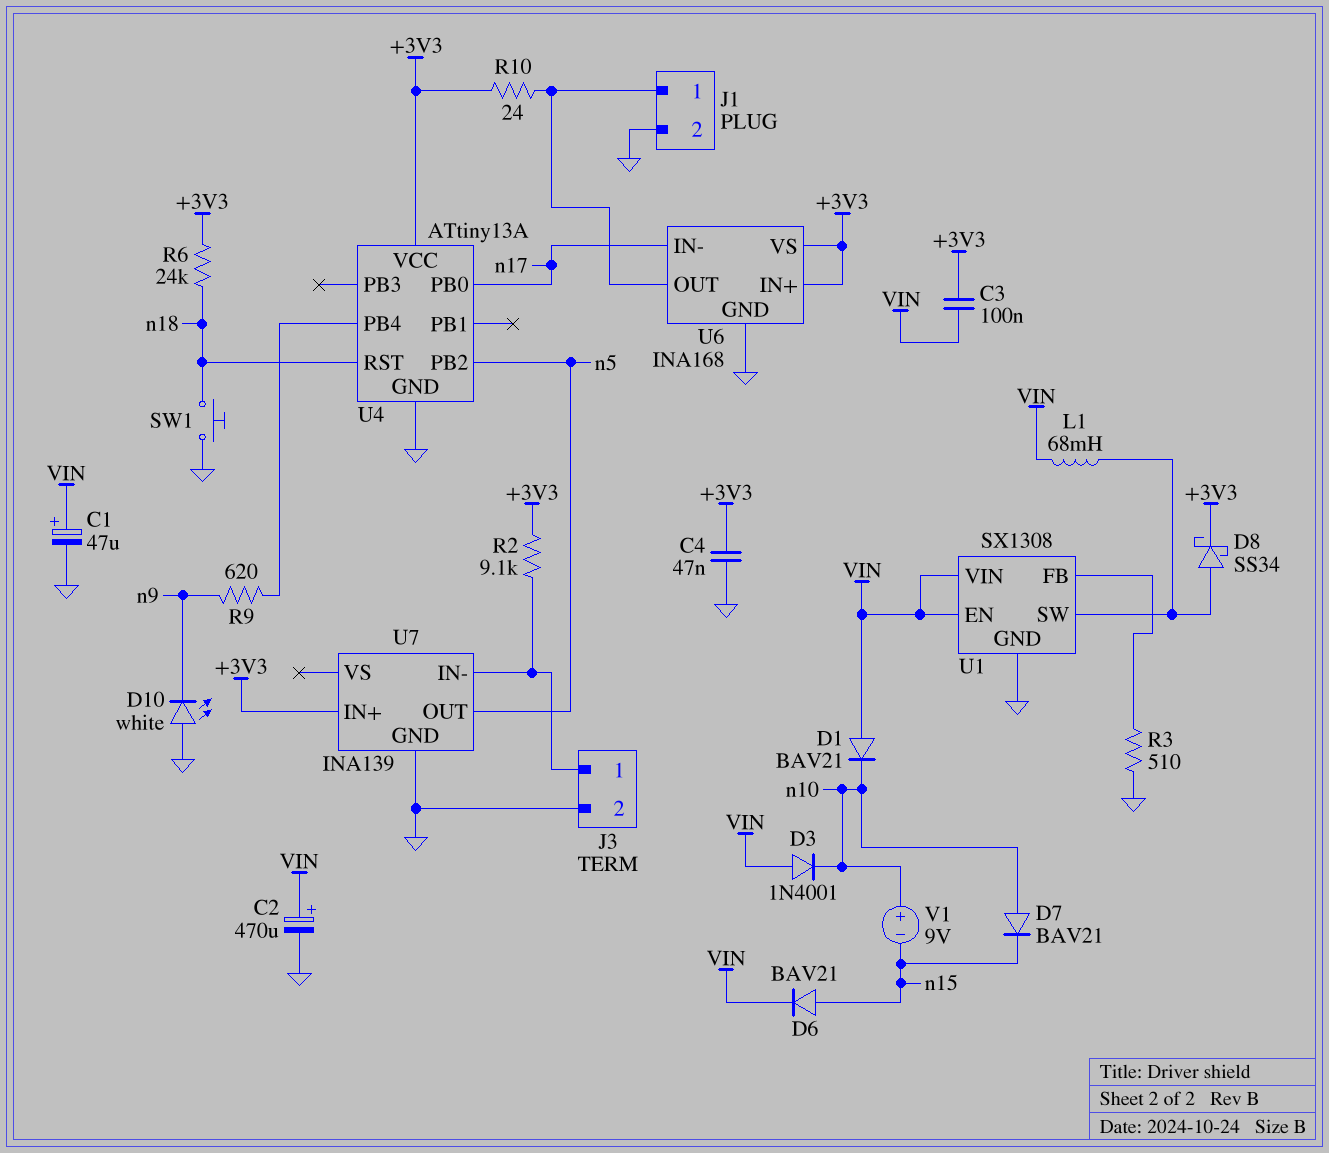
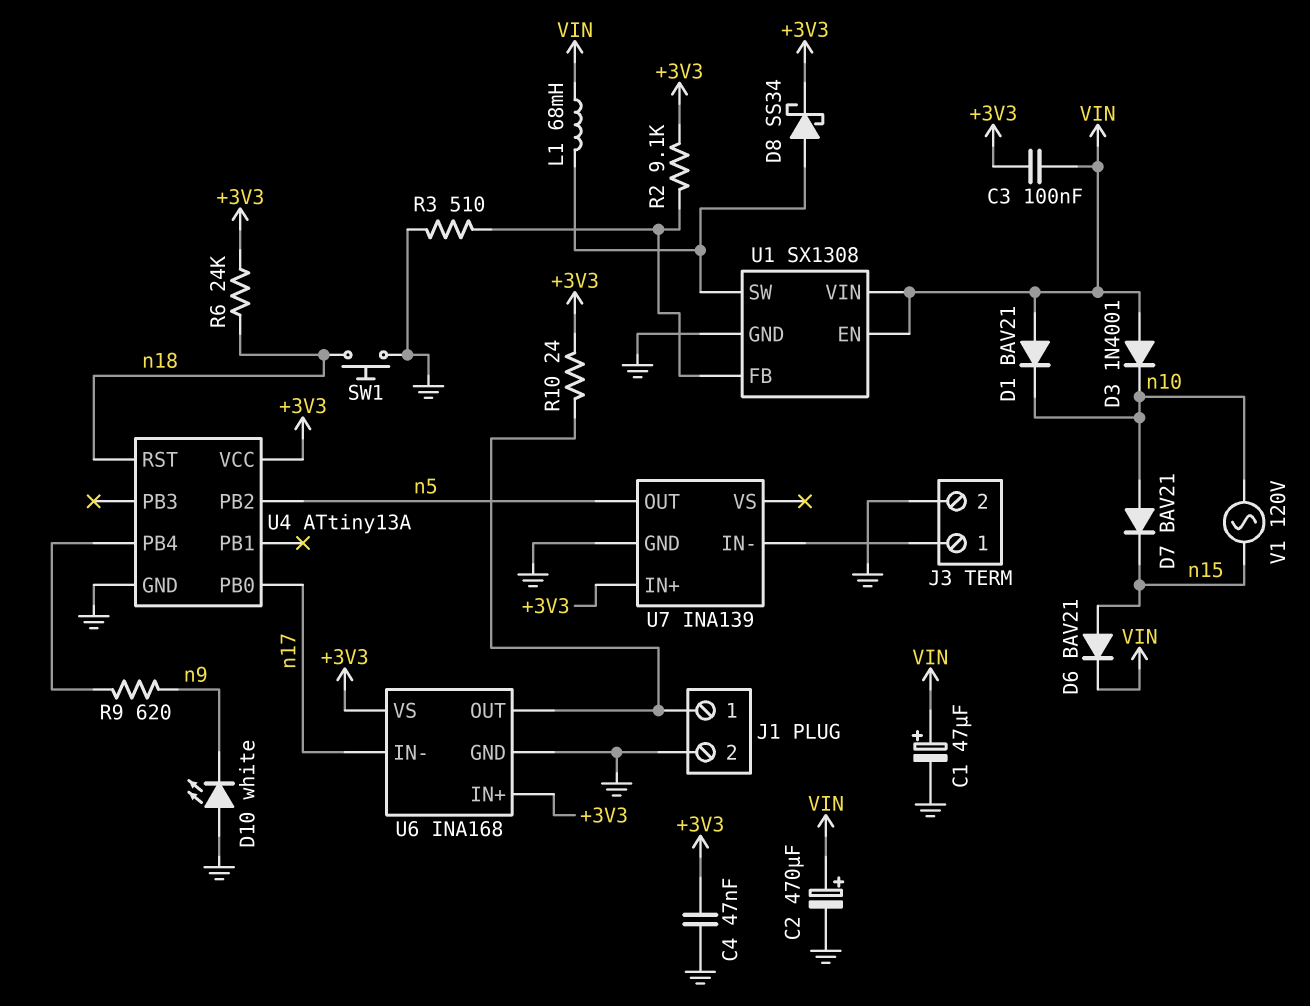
R2: 9.1k (+3V3, J3/1) -> 9.1k (+3V3, U1/FB)
V1: 9V (plus n10, minus n15) -> AC 120V (n10, n15)

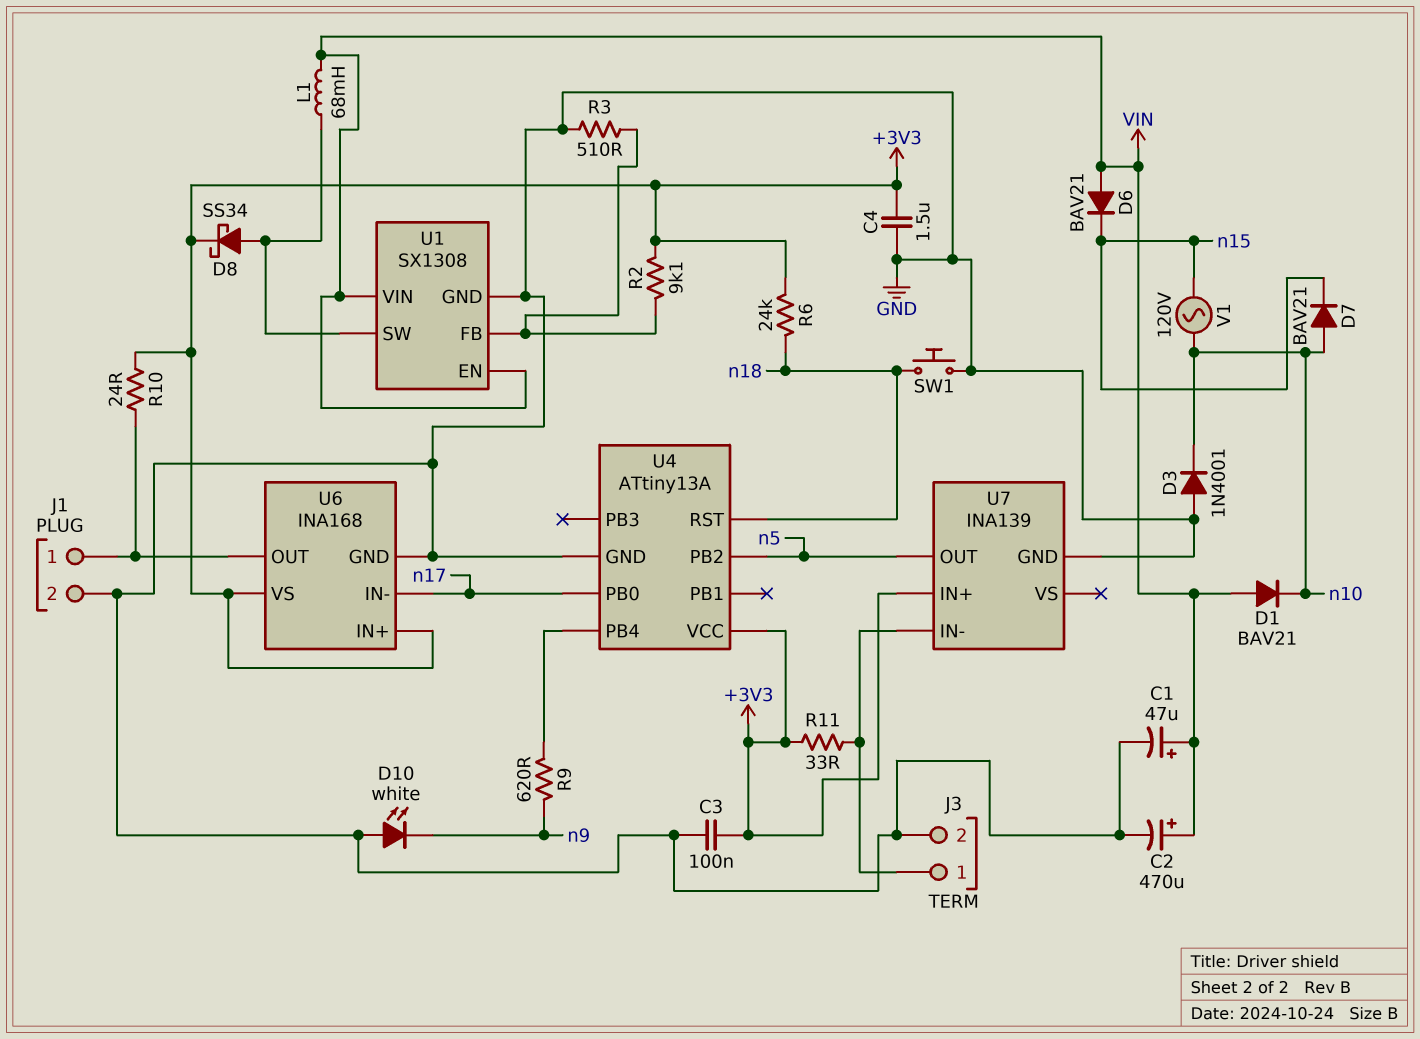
C3: 100nF (+3V3, VIN) -> 100nF (+3V3, GND)
C4: 47nF (+3V3, GND) -> 1.5uF (+3V3, GND)
D3: diode 1N4001 (A VIN, K n10) -> diode 1N4001 (A GND, K n10)
D6: diode BAV21 (A n15, K VIN) -> diode BAV21 (A VIN, K n15)
R11: none -> 33 (+3V3, J3/1)

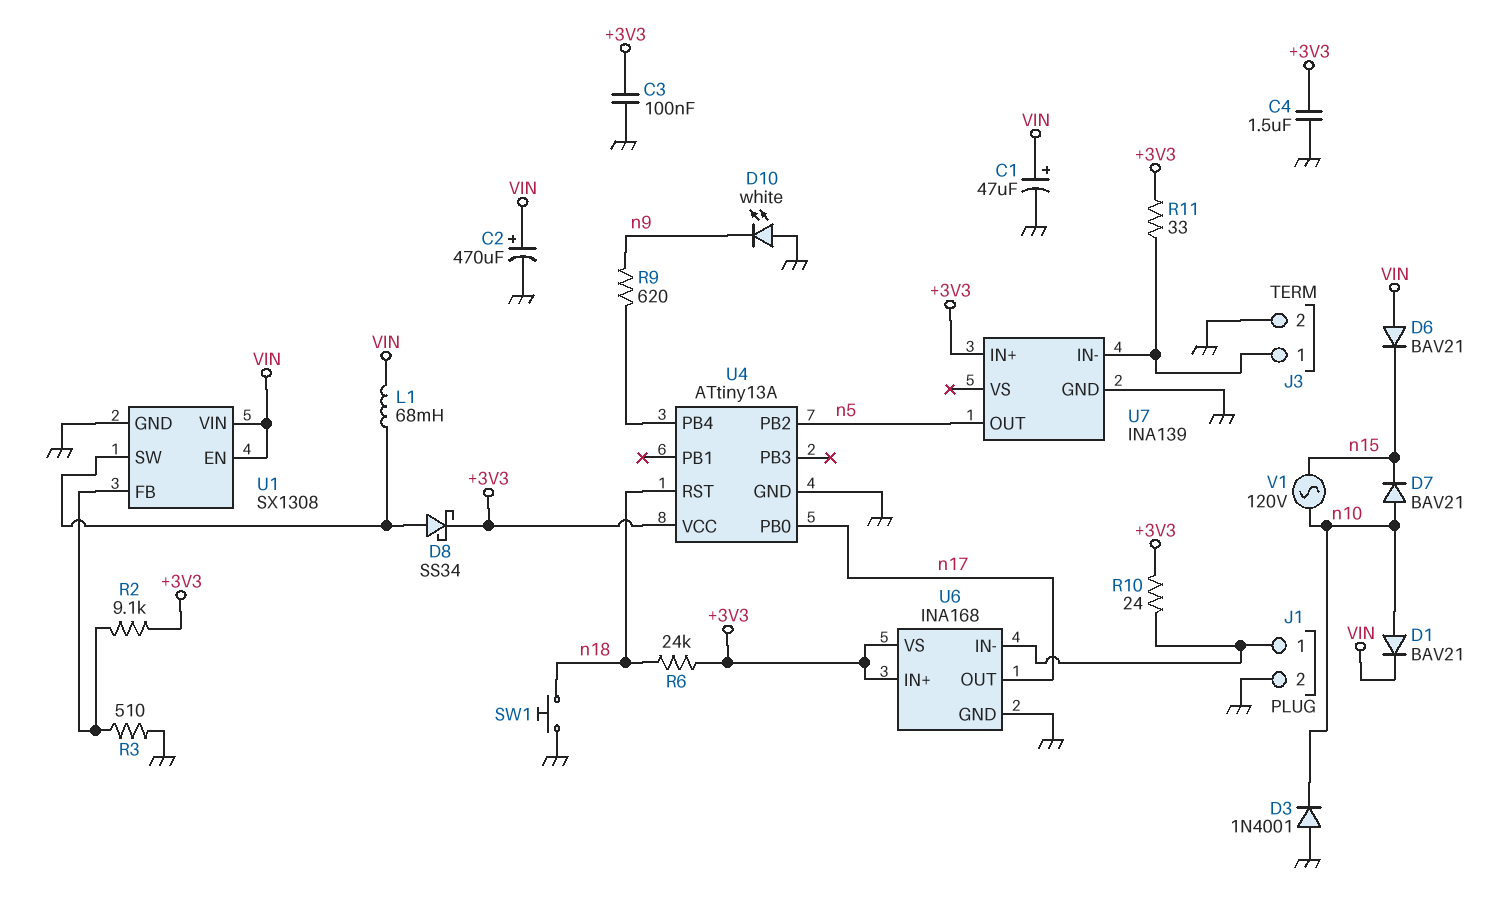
D1: diode BAV21 (A VIN, K n10) -> diode BAV21 (A n10, K VIN)
U6 pin IN-: n17 -> J1/1
U6 pin OUT: J1/1 -> n17

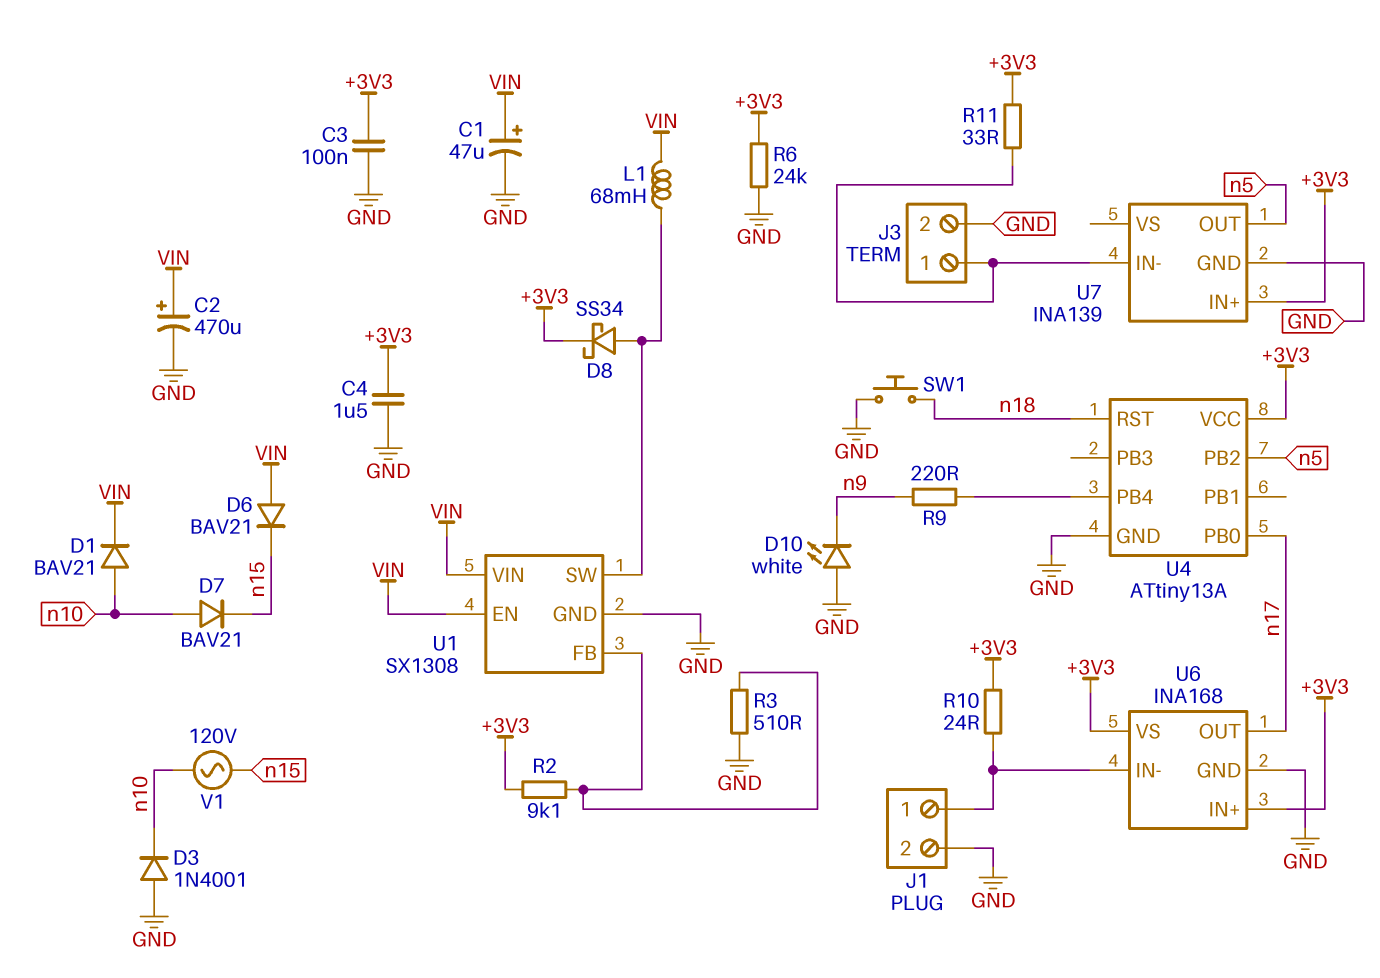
R6: 24k (+3V3, n18) -> 24k (+3V3, GND)
R9: 620 (U4/PB4, n9) -> 220 (U4/PB4, n9)

